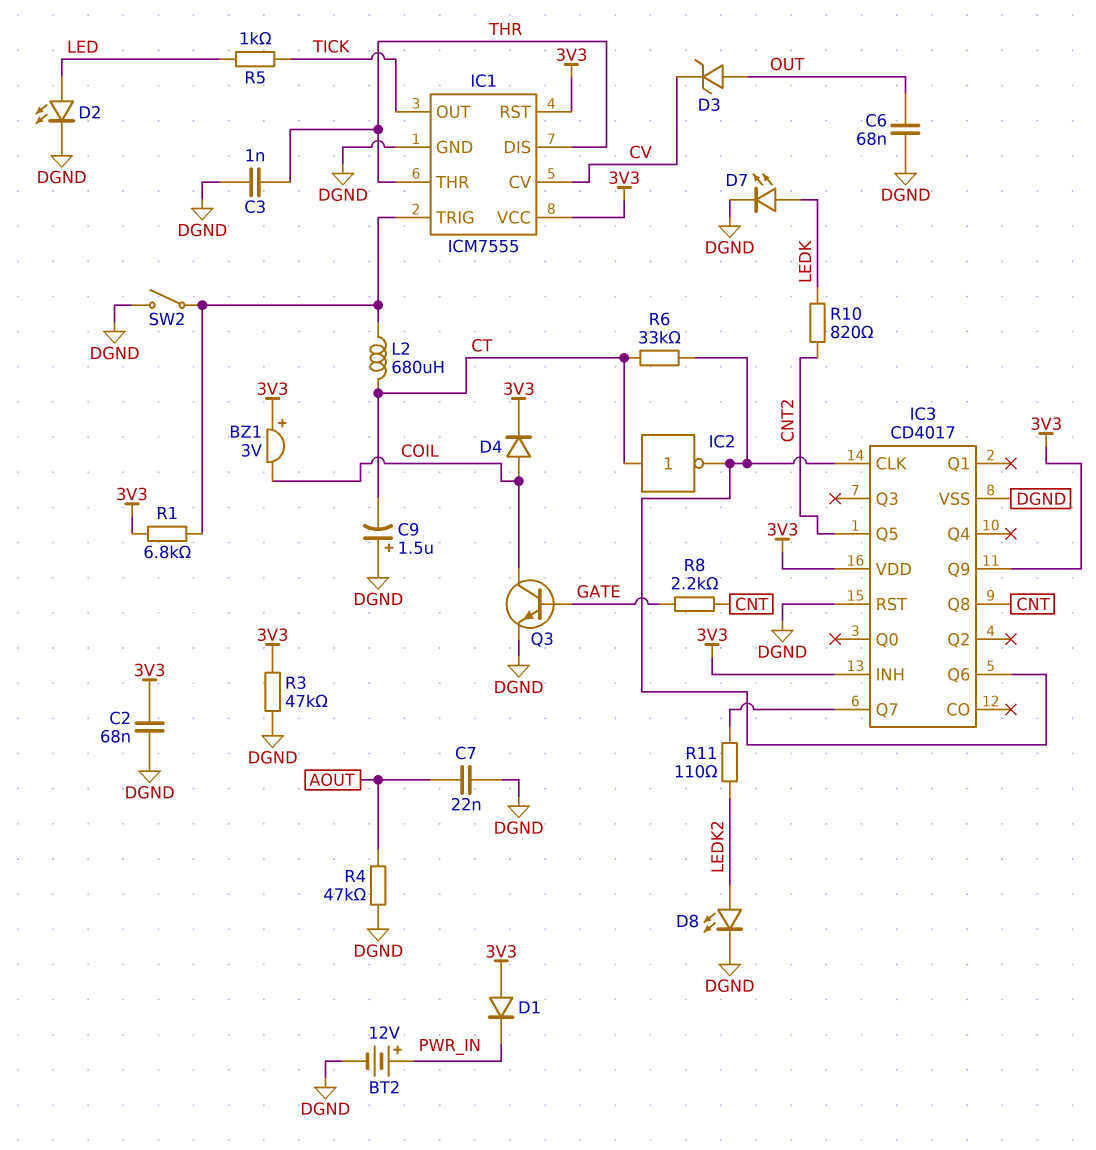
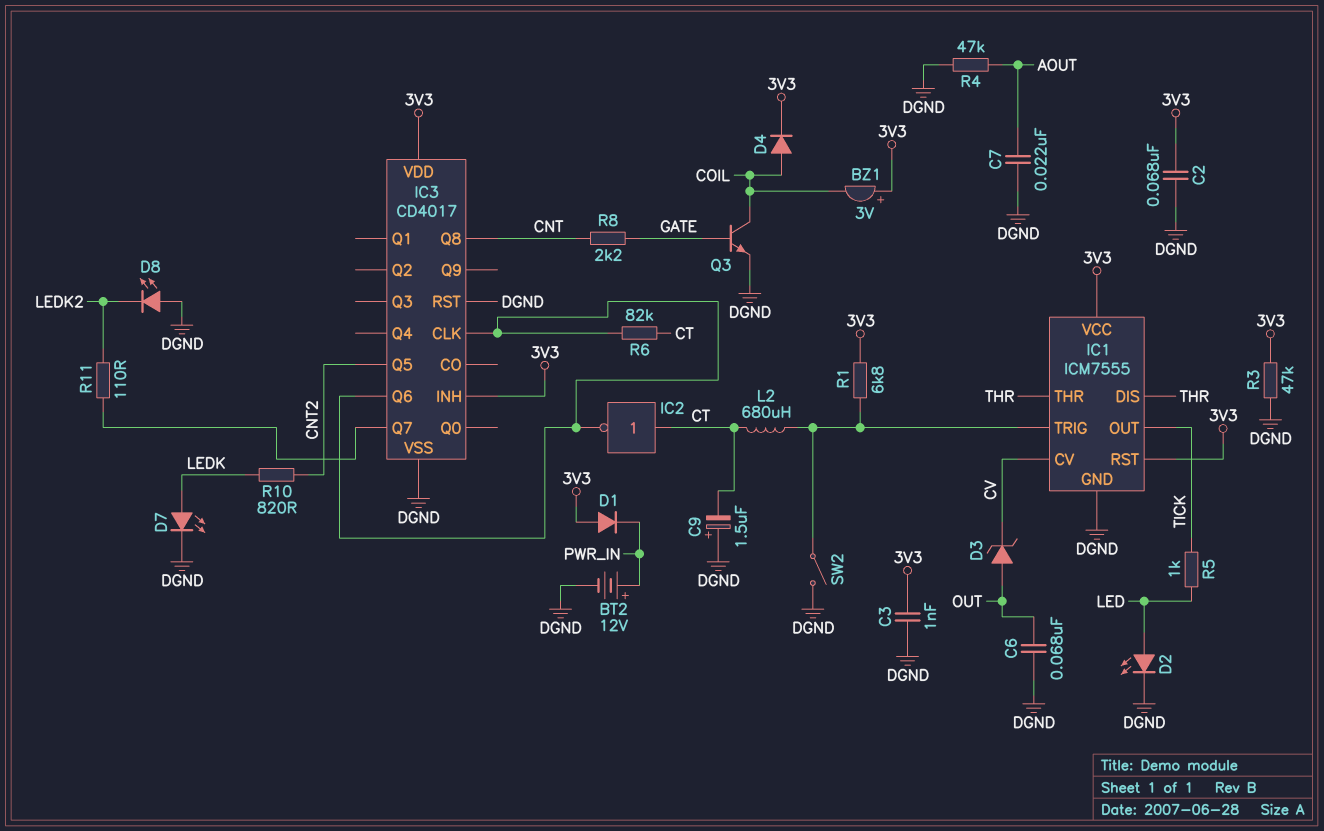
C3: 1nF (DGND, THR) -> 1nF (3V3, DGND)
D8: LED (A LEDK2, K DGND) -> LED (A DGND, K LEDK2)
IC3 pin Q9: 3V3 -> none
R6: 33k (CT, IC3/CLK) -> 82k (CT, IC3/CLK)

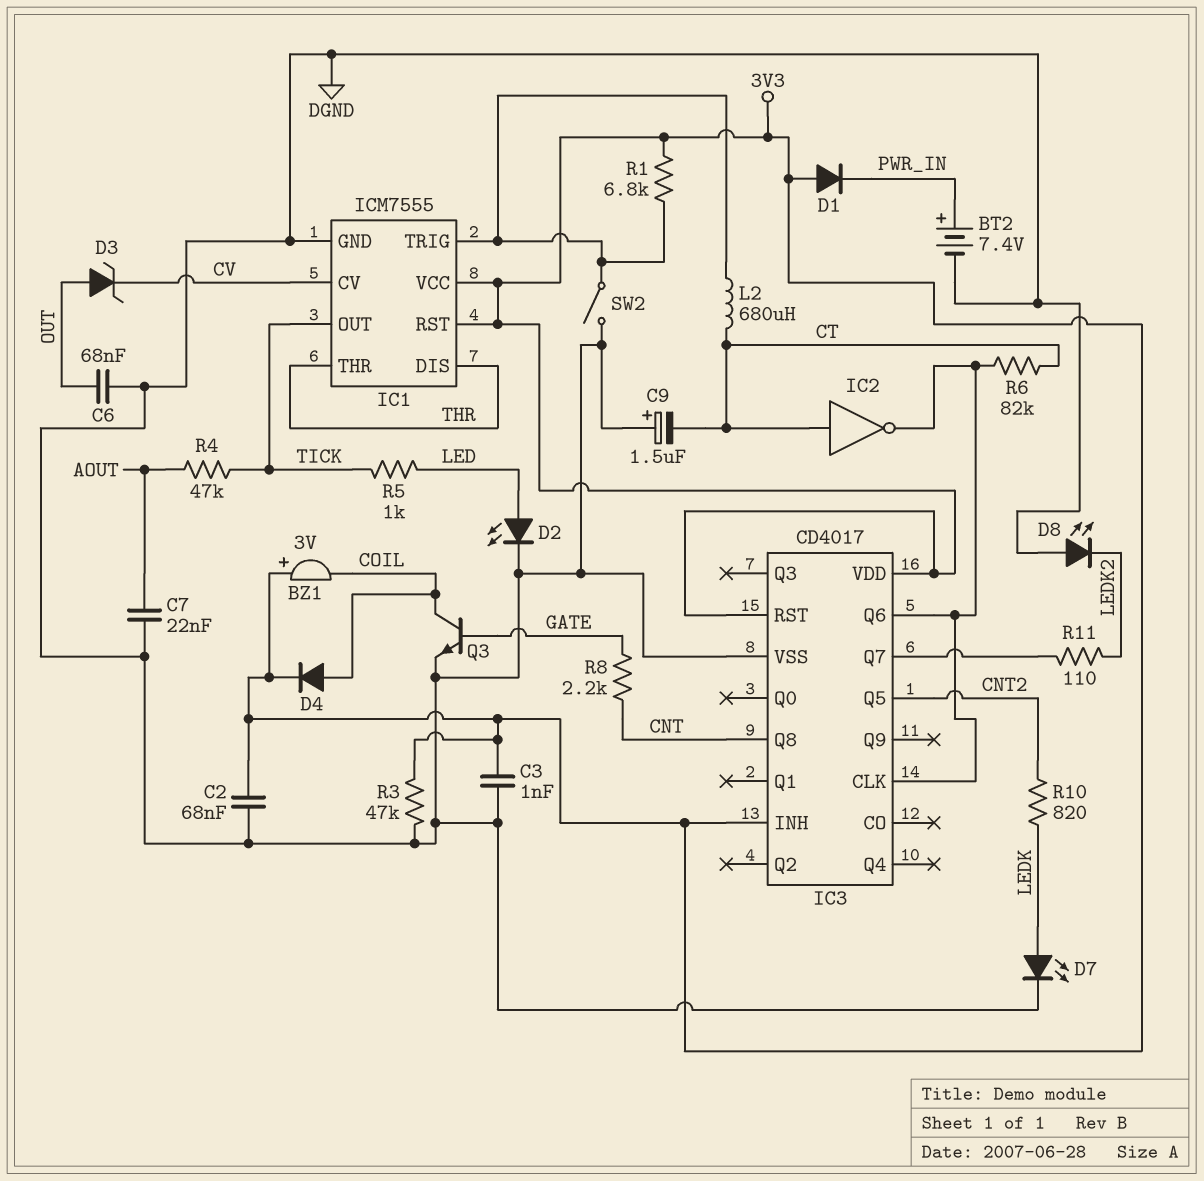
BT2: 12V (plus PWR_IN, minus DGND) -> 7.4V (plus PWR_IN, minus DGND)
IC3 pin RST: DGND -> 3V3
R4: 47k (AOUT, DGND) -> 47k (AOUT, TICK)

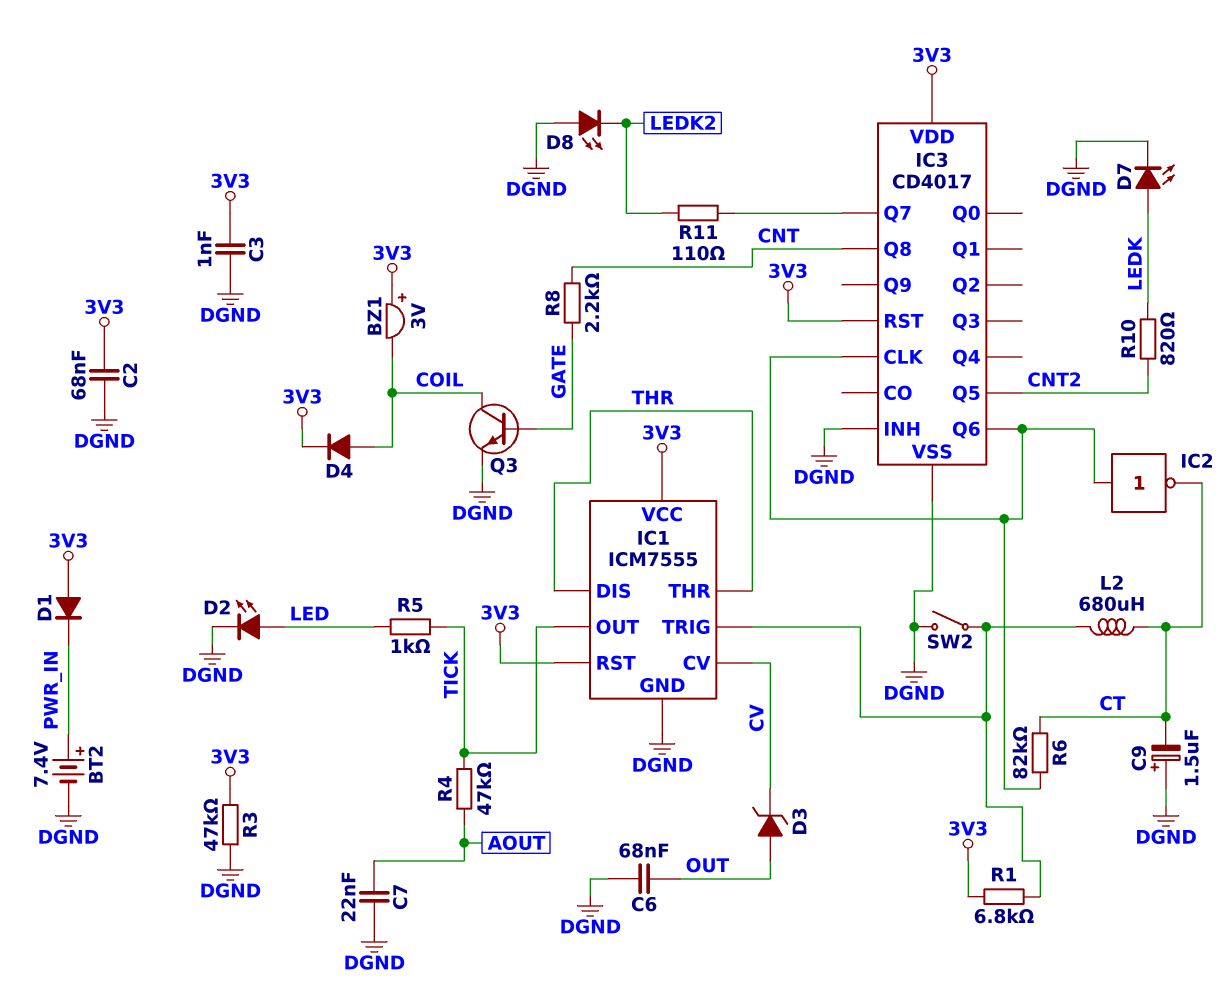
IC2: NOT (in CT, out IC3/CLK) -> NOT (in IC3/CLK, out CT)
IC3 pin INH: 3V3 -> DGND

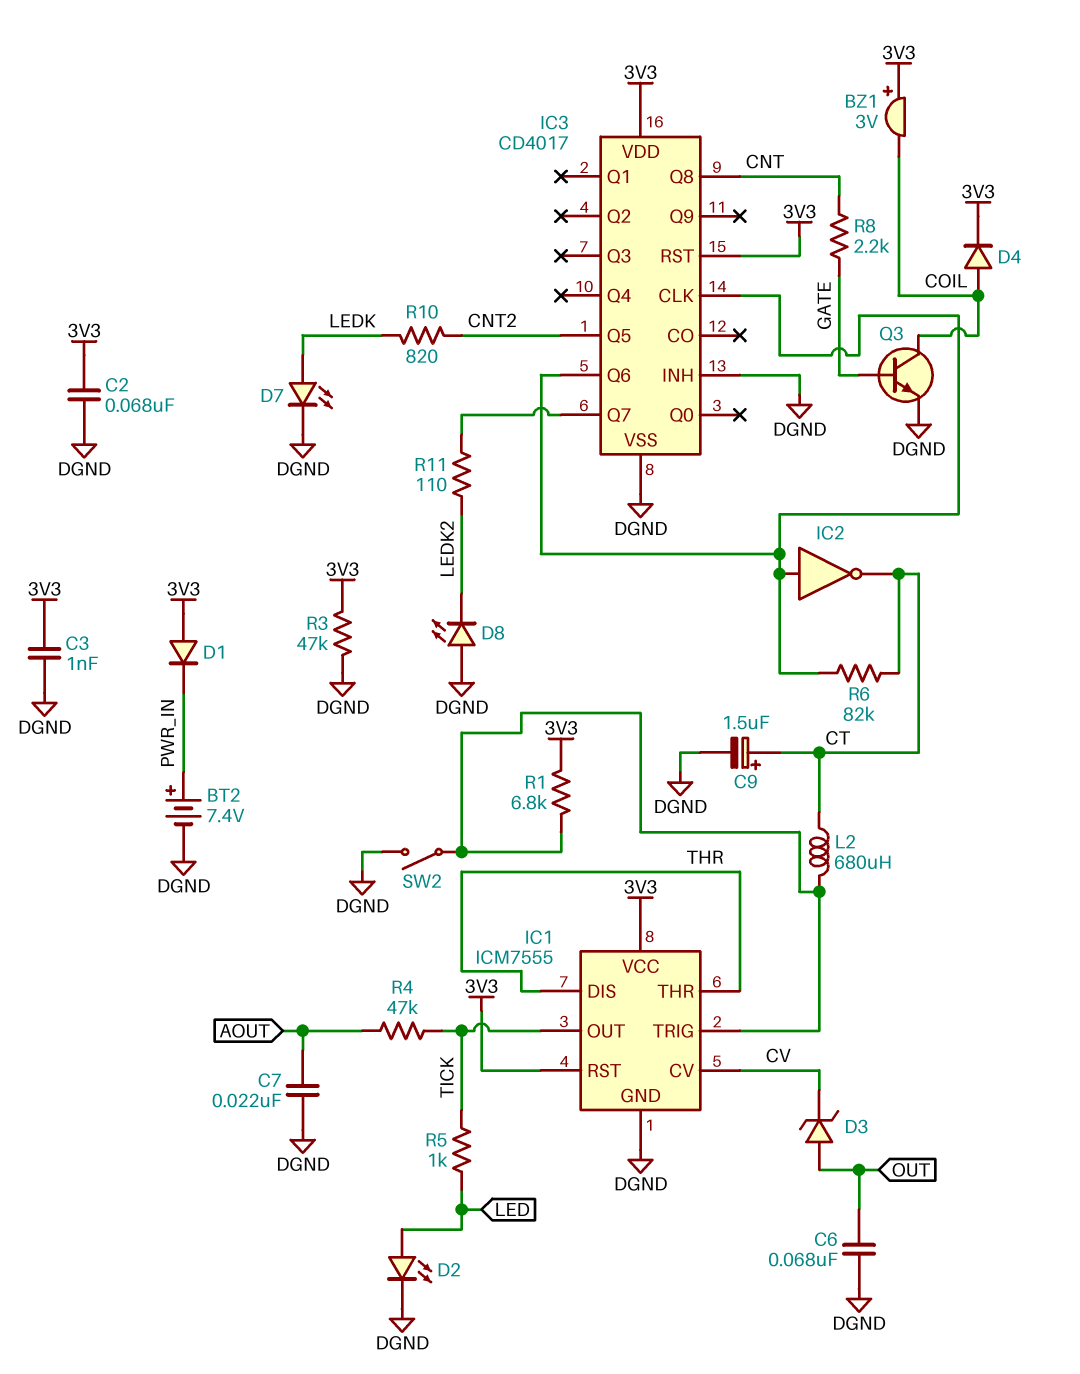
C9: 1.5uF (plus DGND, minus CT) -> 1.5uF (plus CT, minus DGND)

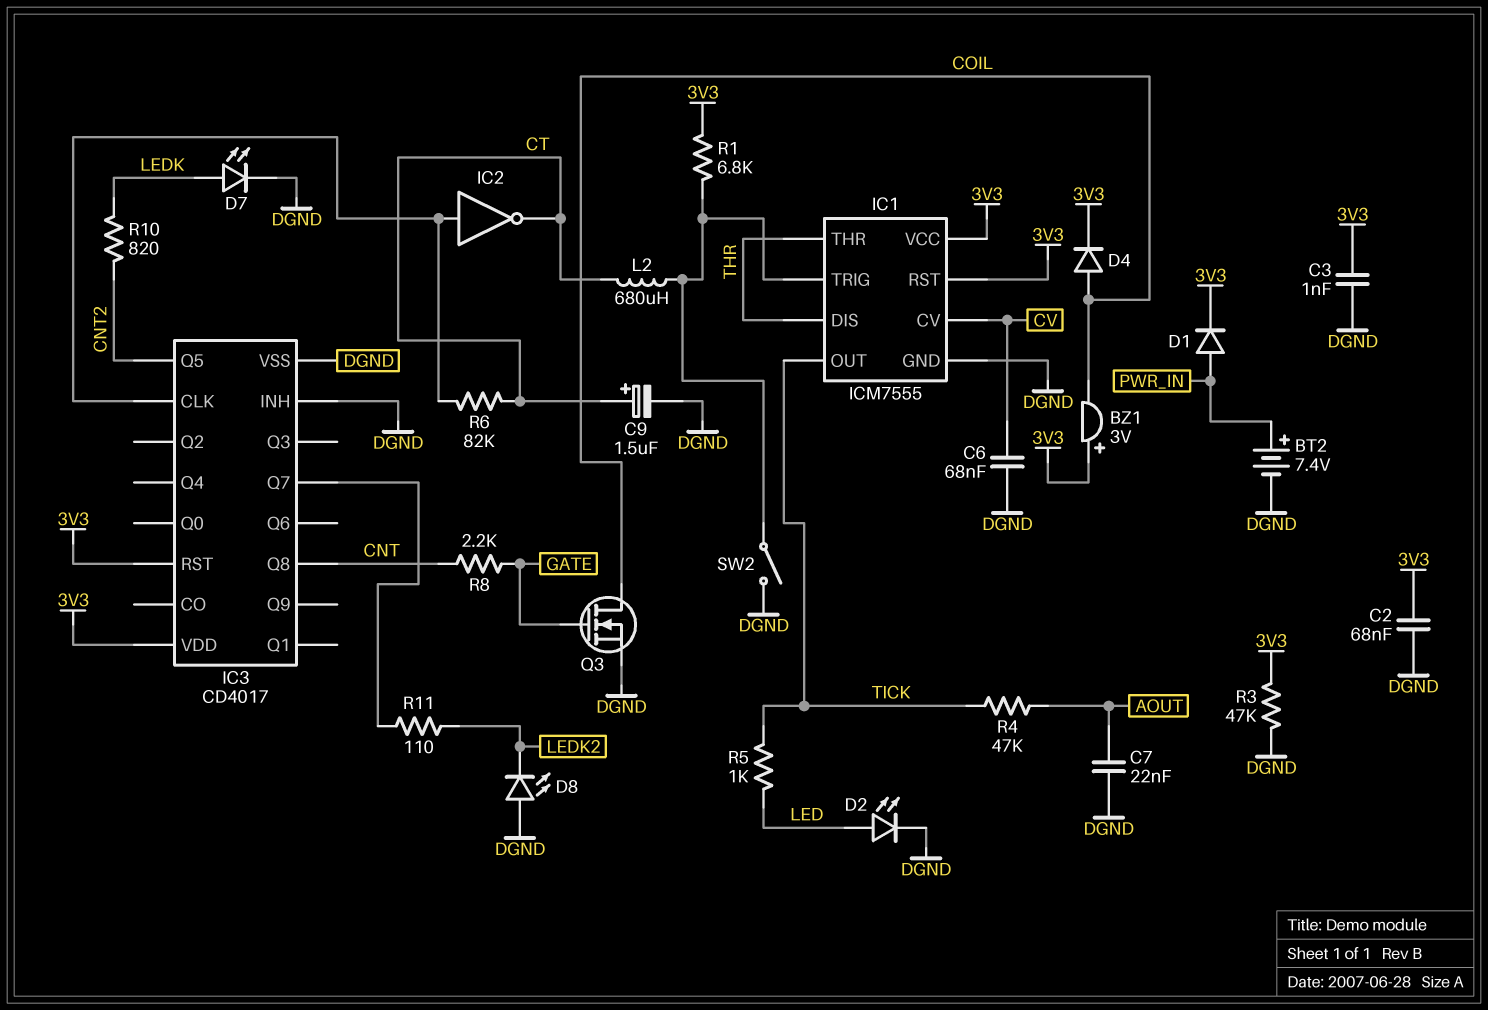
C6: 68nF (DGND, OUT) -> 68nF (CV, DGND)
D1: diode (A 3V3, K PWR_IN) -> diode (A PWR_IN, K 3V3)
D3: zener (A OUT, K CV) -> none
IC3 pin Q6: IC3/CLK -> none
Q3: NPN (B GATE, C COIL, E DGND) -> NMOS (G GATE, D COIL, S DGND)

